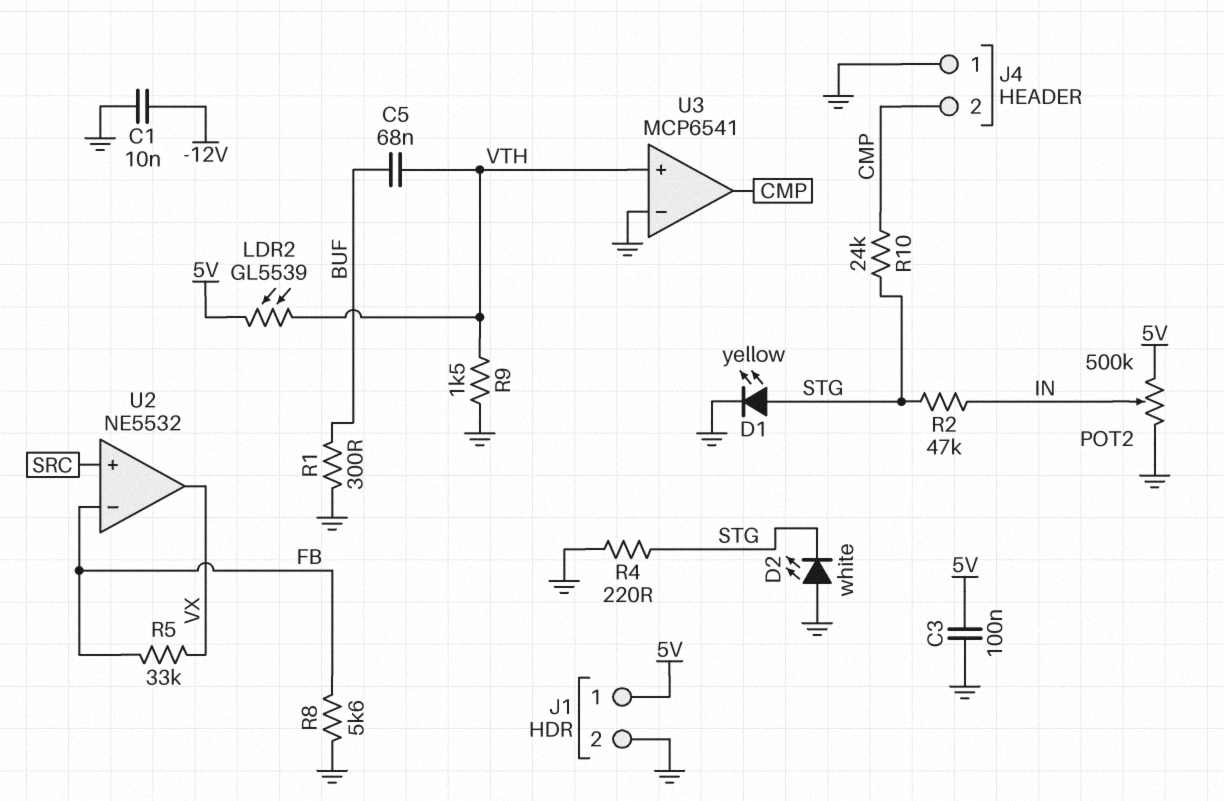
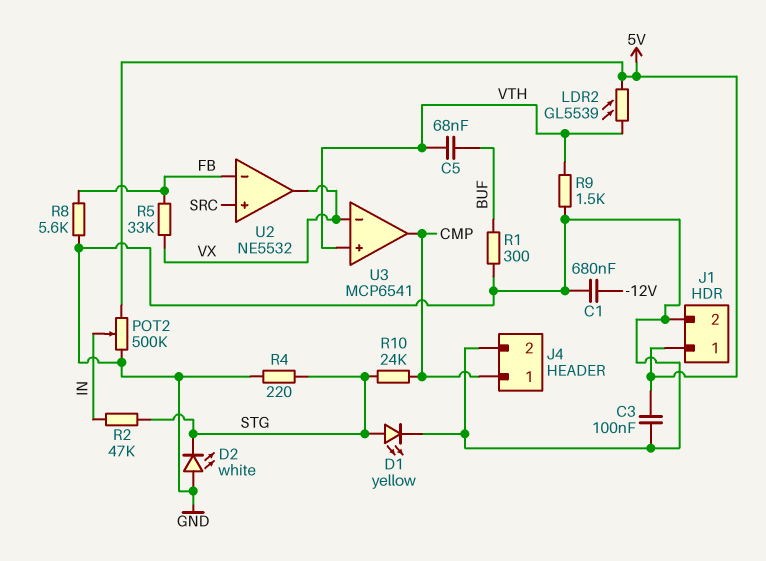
C1: 10nF (-12V, GND) -> 680nF (-12V, GND)
J4 pin 1: GND -> CMP
J4 pin 2: CMP -> GND
U3 pin in-: GND -> VX

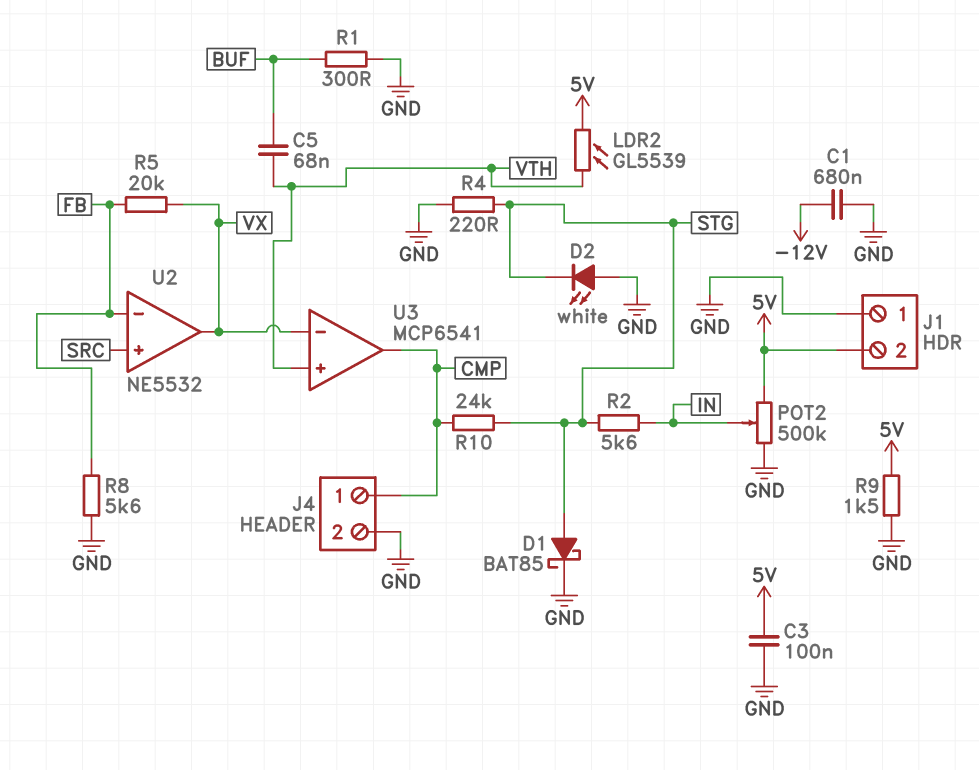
D1: LED yellow (A STG, K GND) -> schottky BAT85 (A STG, K GND)
J1 pin 1: 5V -> GND
J1 pin 2: GND -> 5V
R2: 47k (IN, STG) -> 5.6k (IN, STG)
R5: 33k (FB, VX) -> 20k (FB, VX)
R9: 1.5k (GND, VTH) -> 1.5k (5V, GND)

